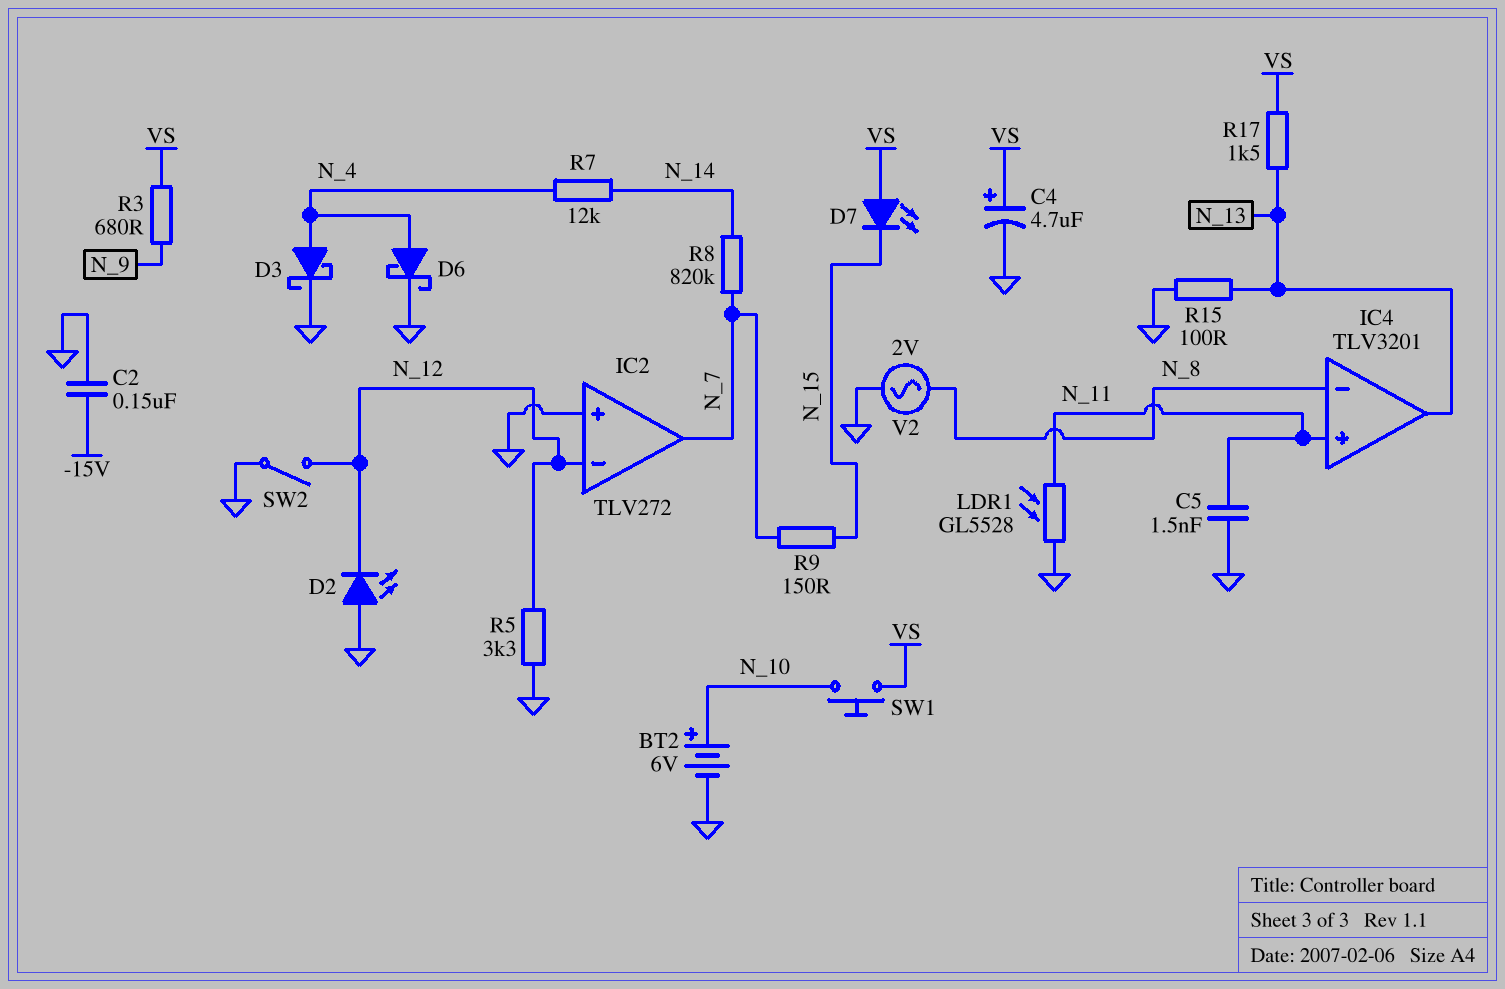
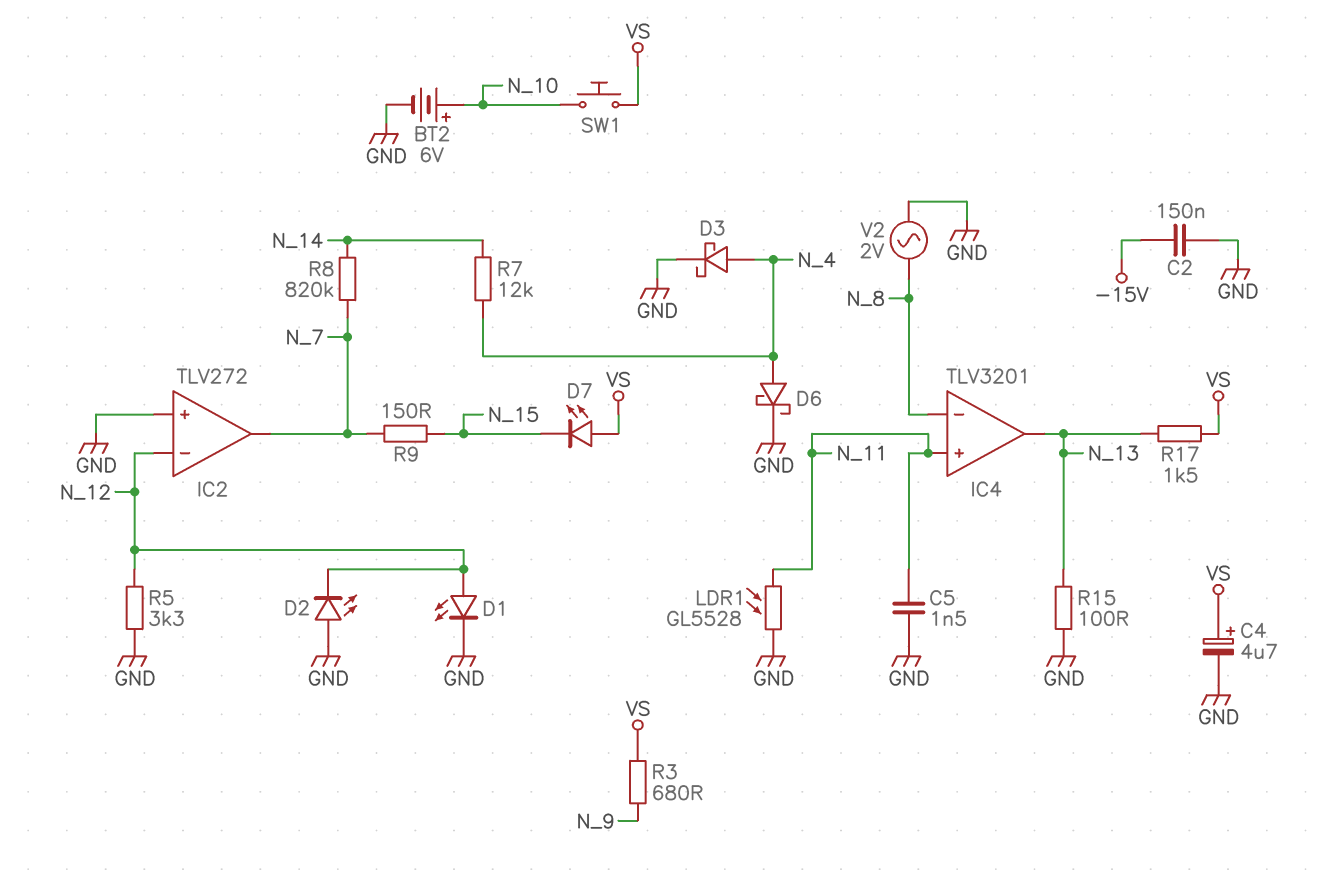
D1: none -> LED (A N_12, K GND)
SW2: switch (GND, N_12) -> none

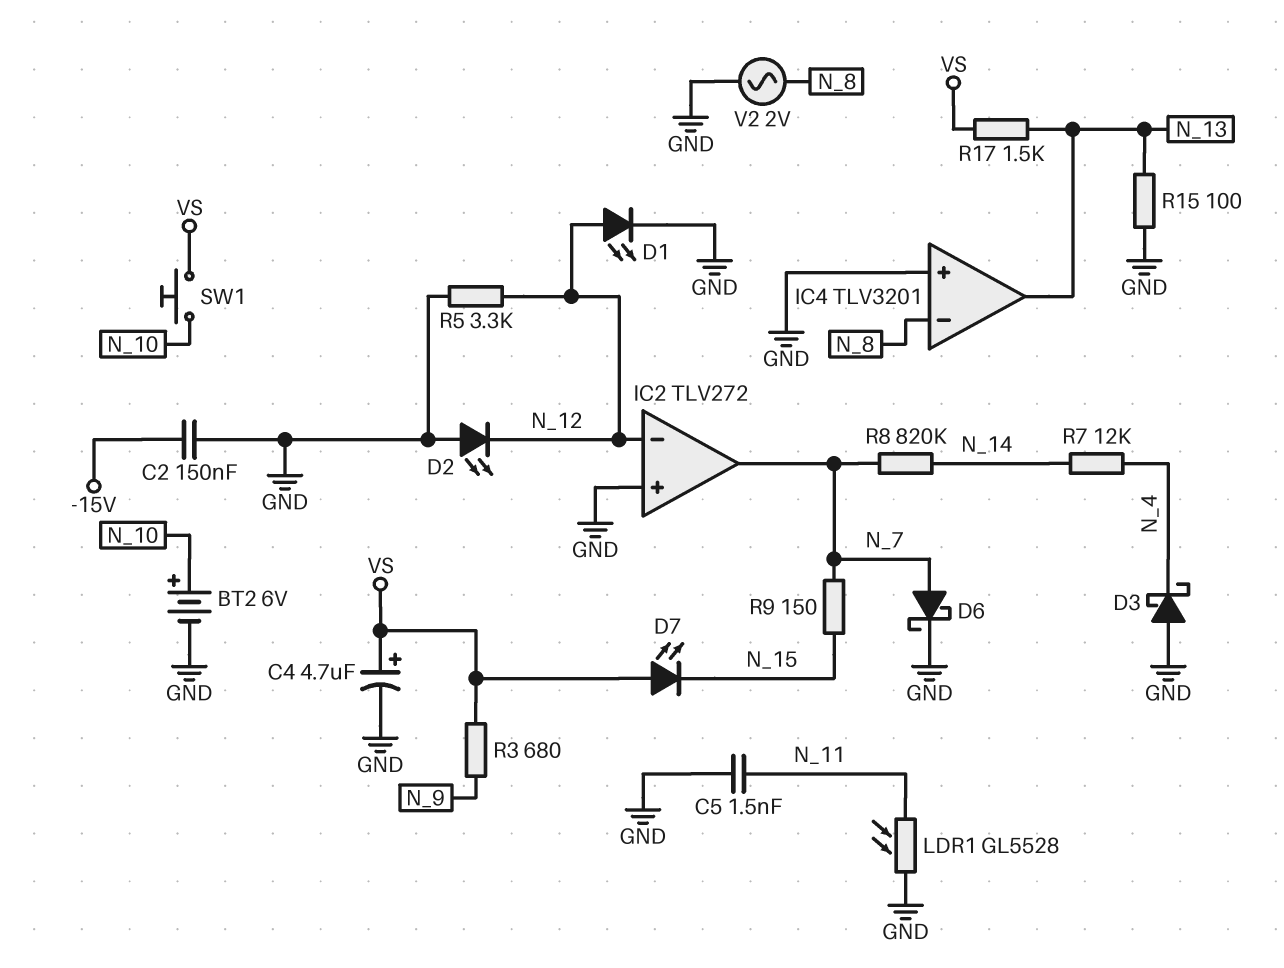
D3: schottky (A N_4, K GND) -> schottky (A GND, K N_4)
D6: schottky (A N_4, K GND) -> schottky (A N_7, K GND)
IC4 pin in+: N_11 -> GND

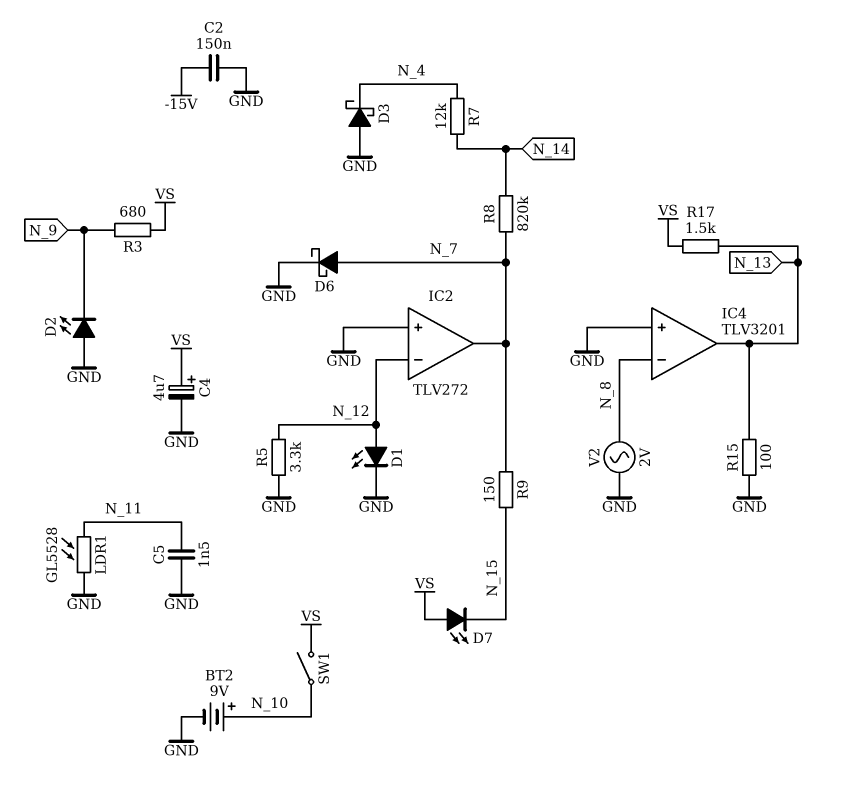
BT2: 6V (plus N_10, minus GND) -> 9V (plus N_10, minus GND)
D2: LED (A GND, K N_12) -> LED (A GND, K N_9)
SW1: button (N_10, VS) -> switch (N_10, VS)

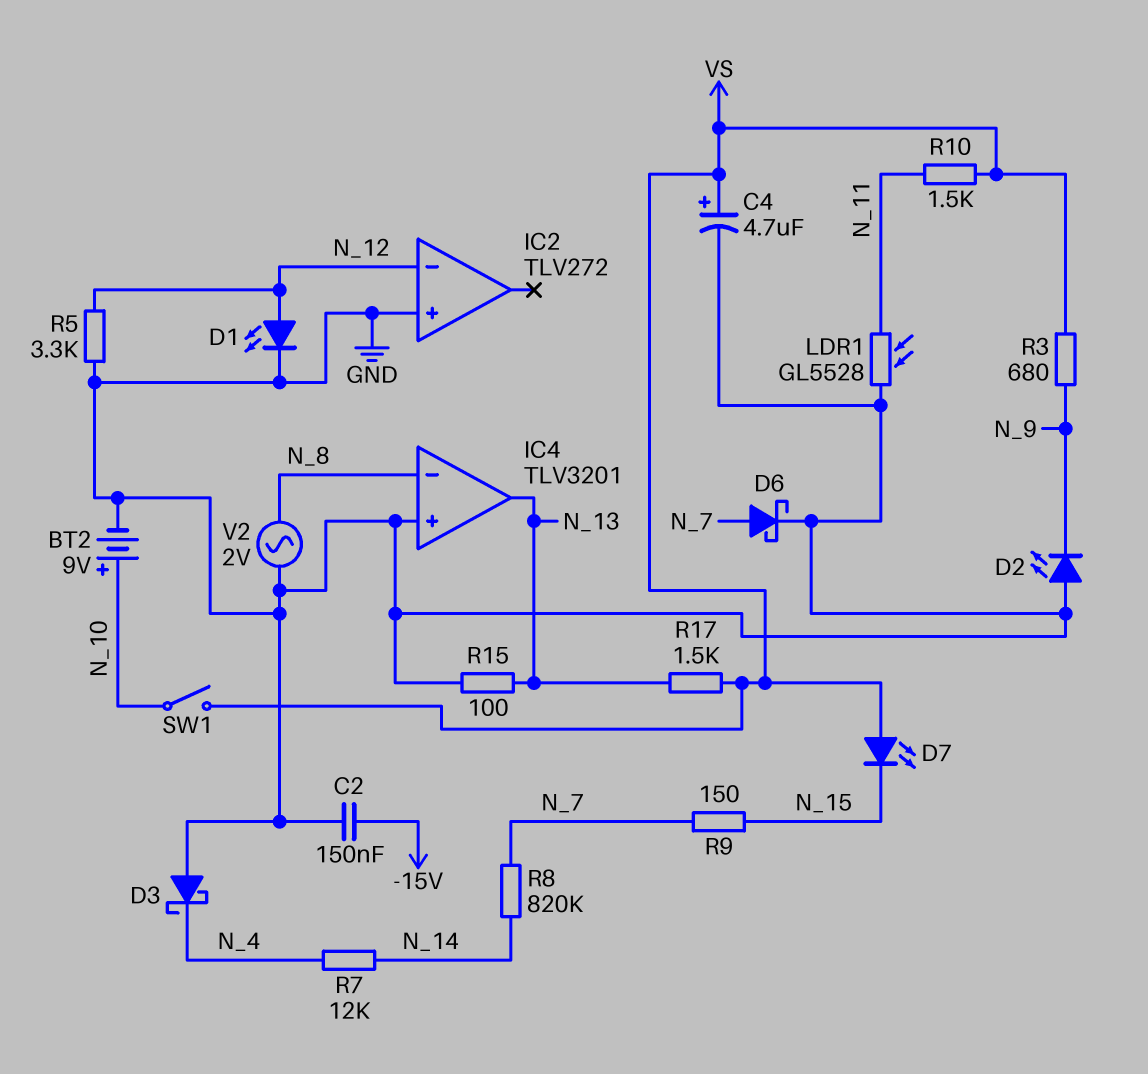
C5: 1.5nF (GND, N_11) -> none
IC2 pin out: N_7 -> none
R10: none -> 1.5k (N_11, VS)

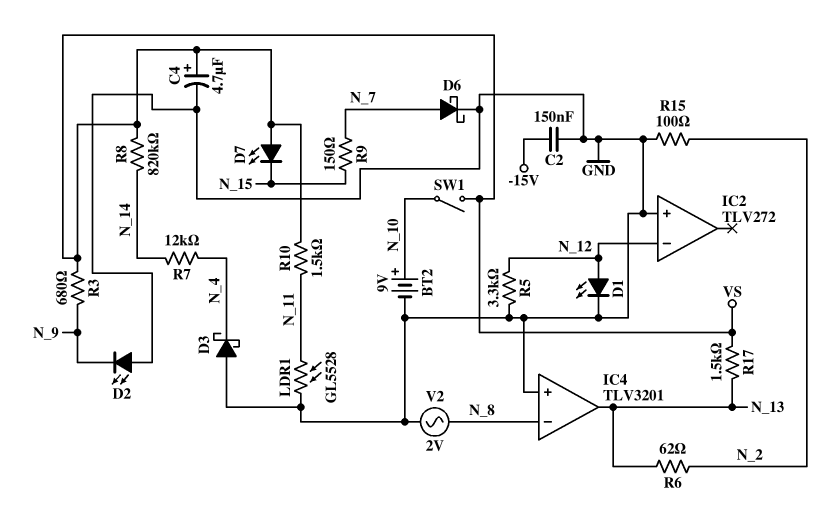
R6: none -> 62 (N_2, N_13)
R8: 820k (N_7, N_14) -> 820k (N_14, VS)
R15: 100 (GND, N_13) -> 100 (GND, N_2)

